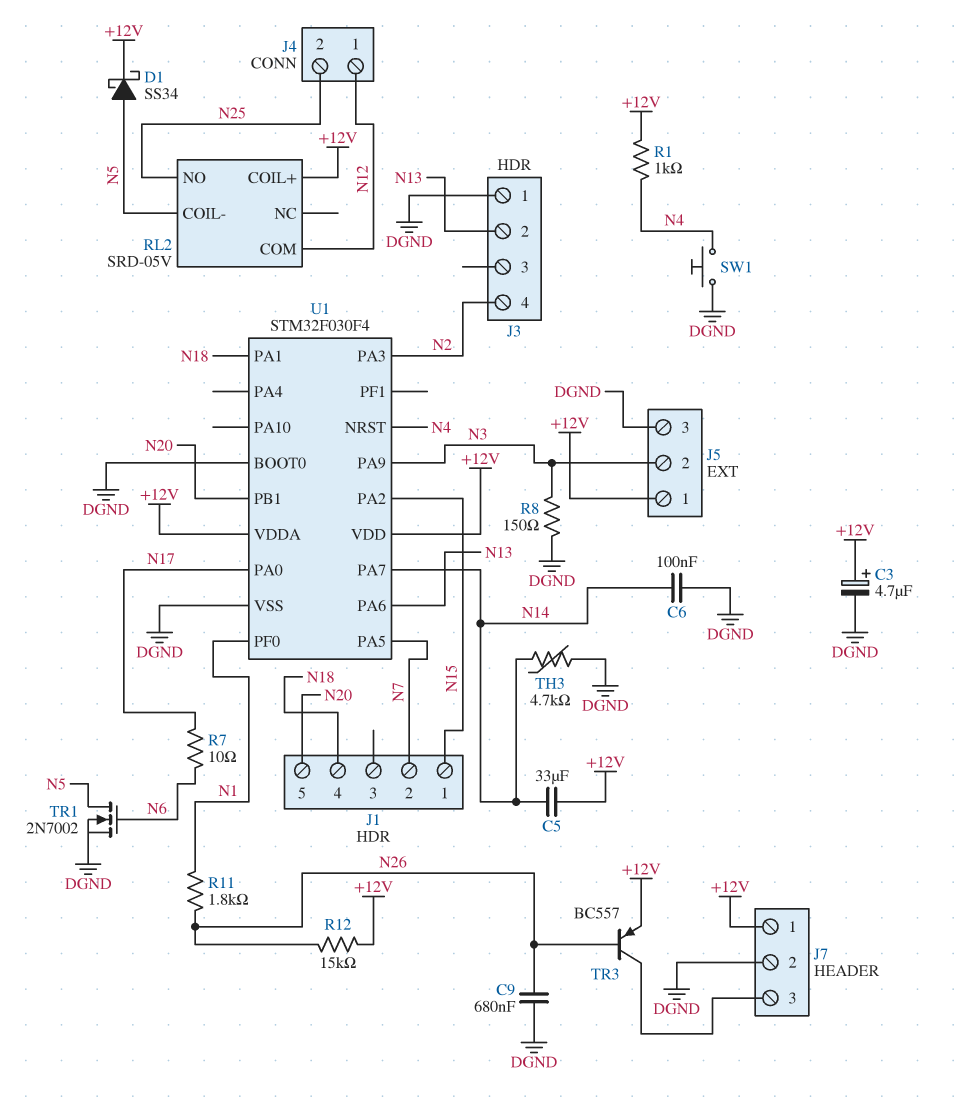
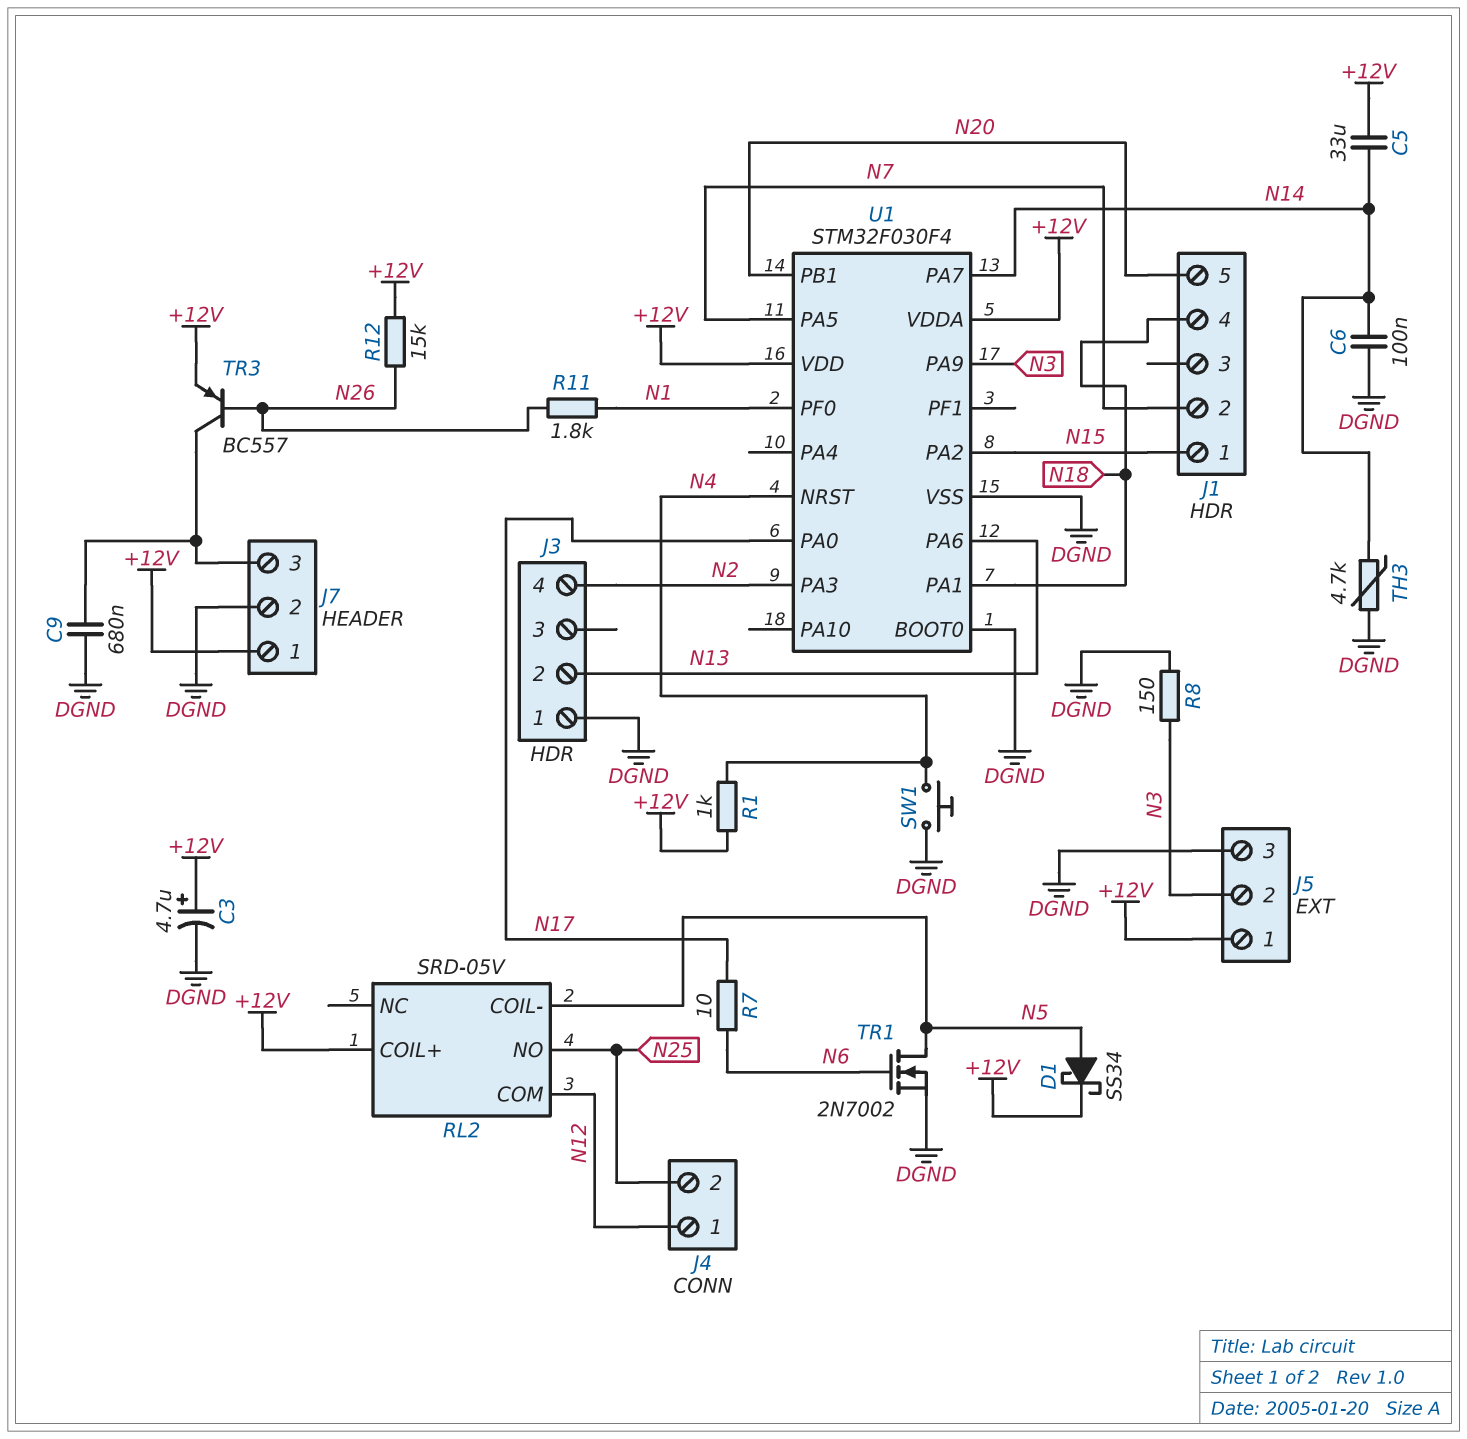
C9: 680nF (DGND, N26) -> 680nF (DGND, J7/3)

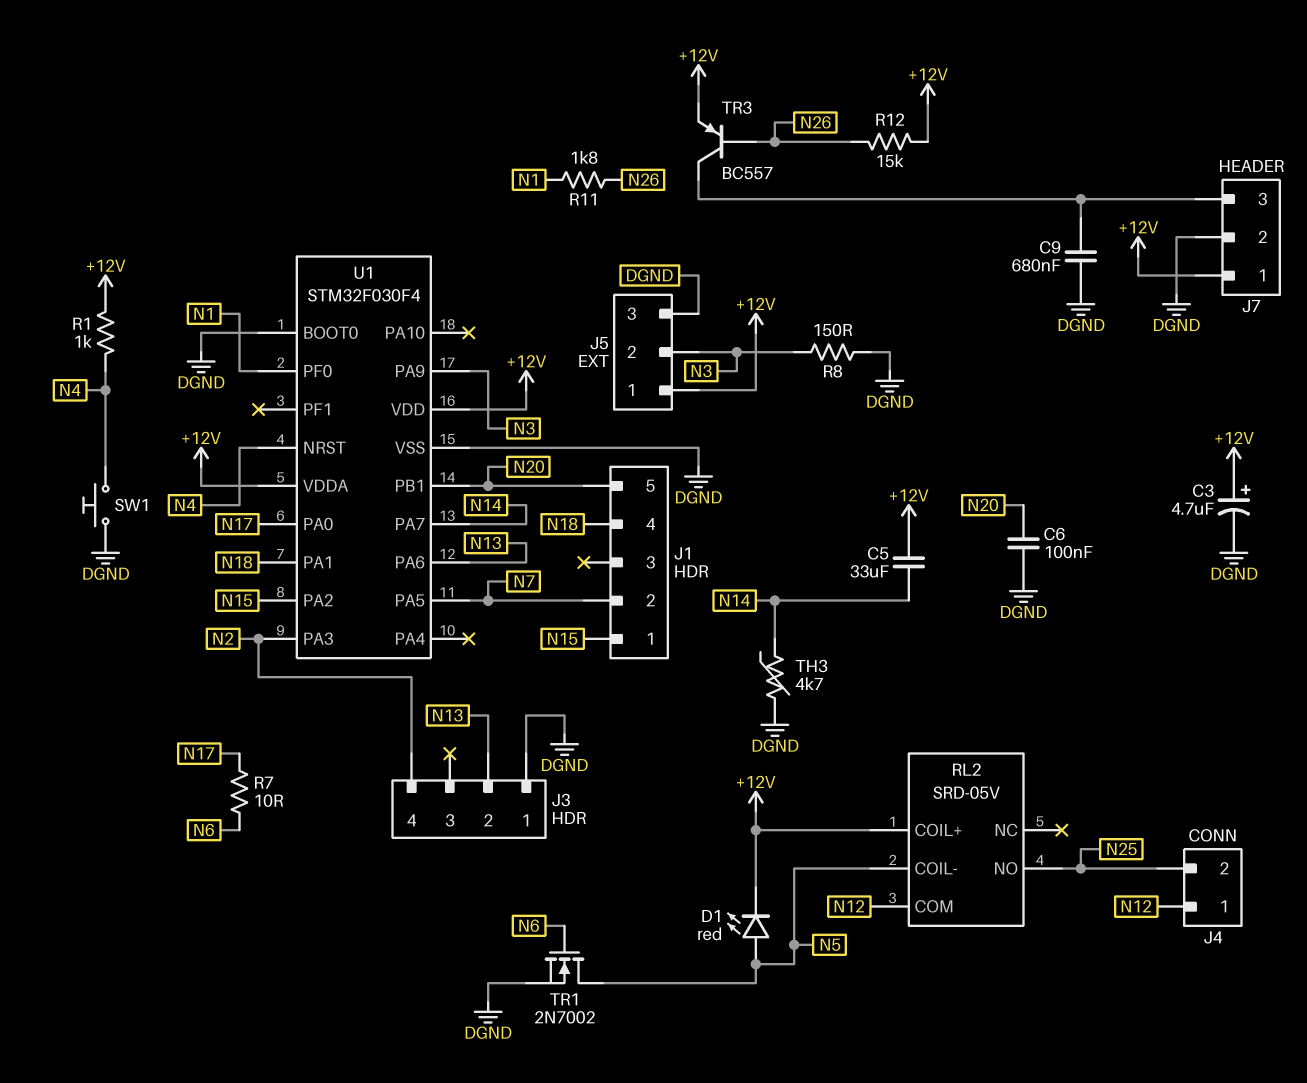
C6: 100nF (DGND, N14) -> 100nF (DGND, N20)
D1: schottky SS34 (A N5, K +12V) -> LED red (A N5, K +12V)

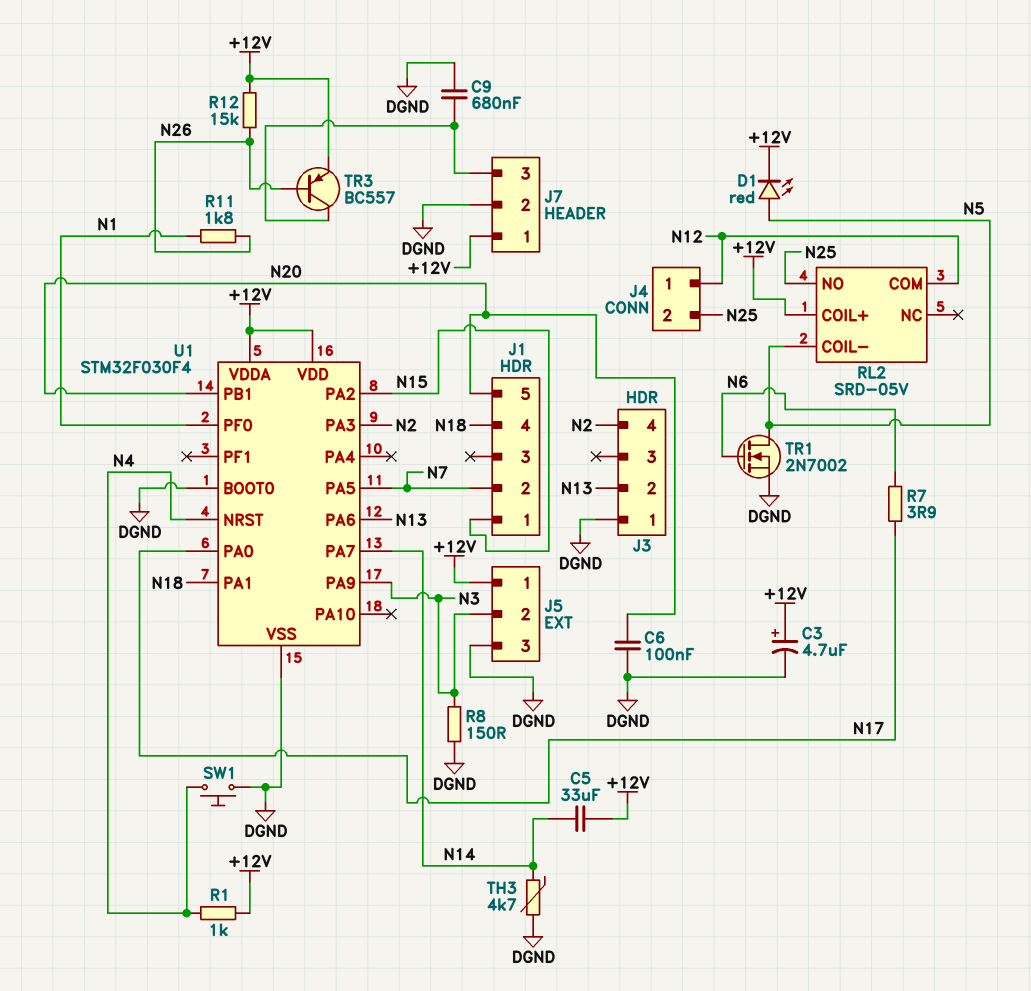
R7: 10 (N6, N17) -> 3.9 (N6, N17)

